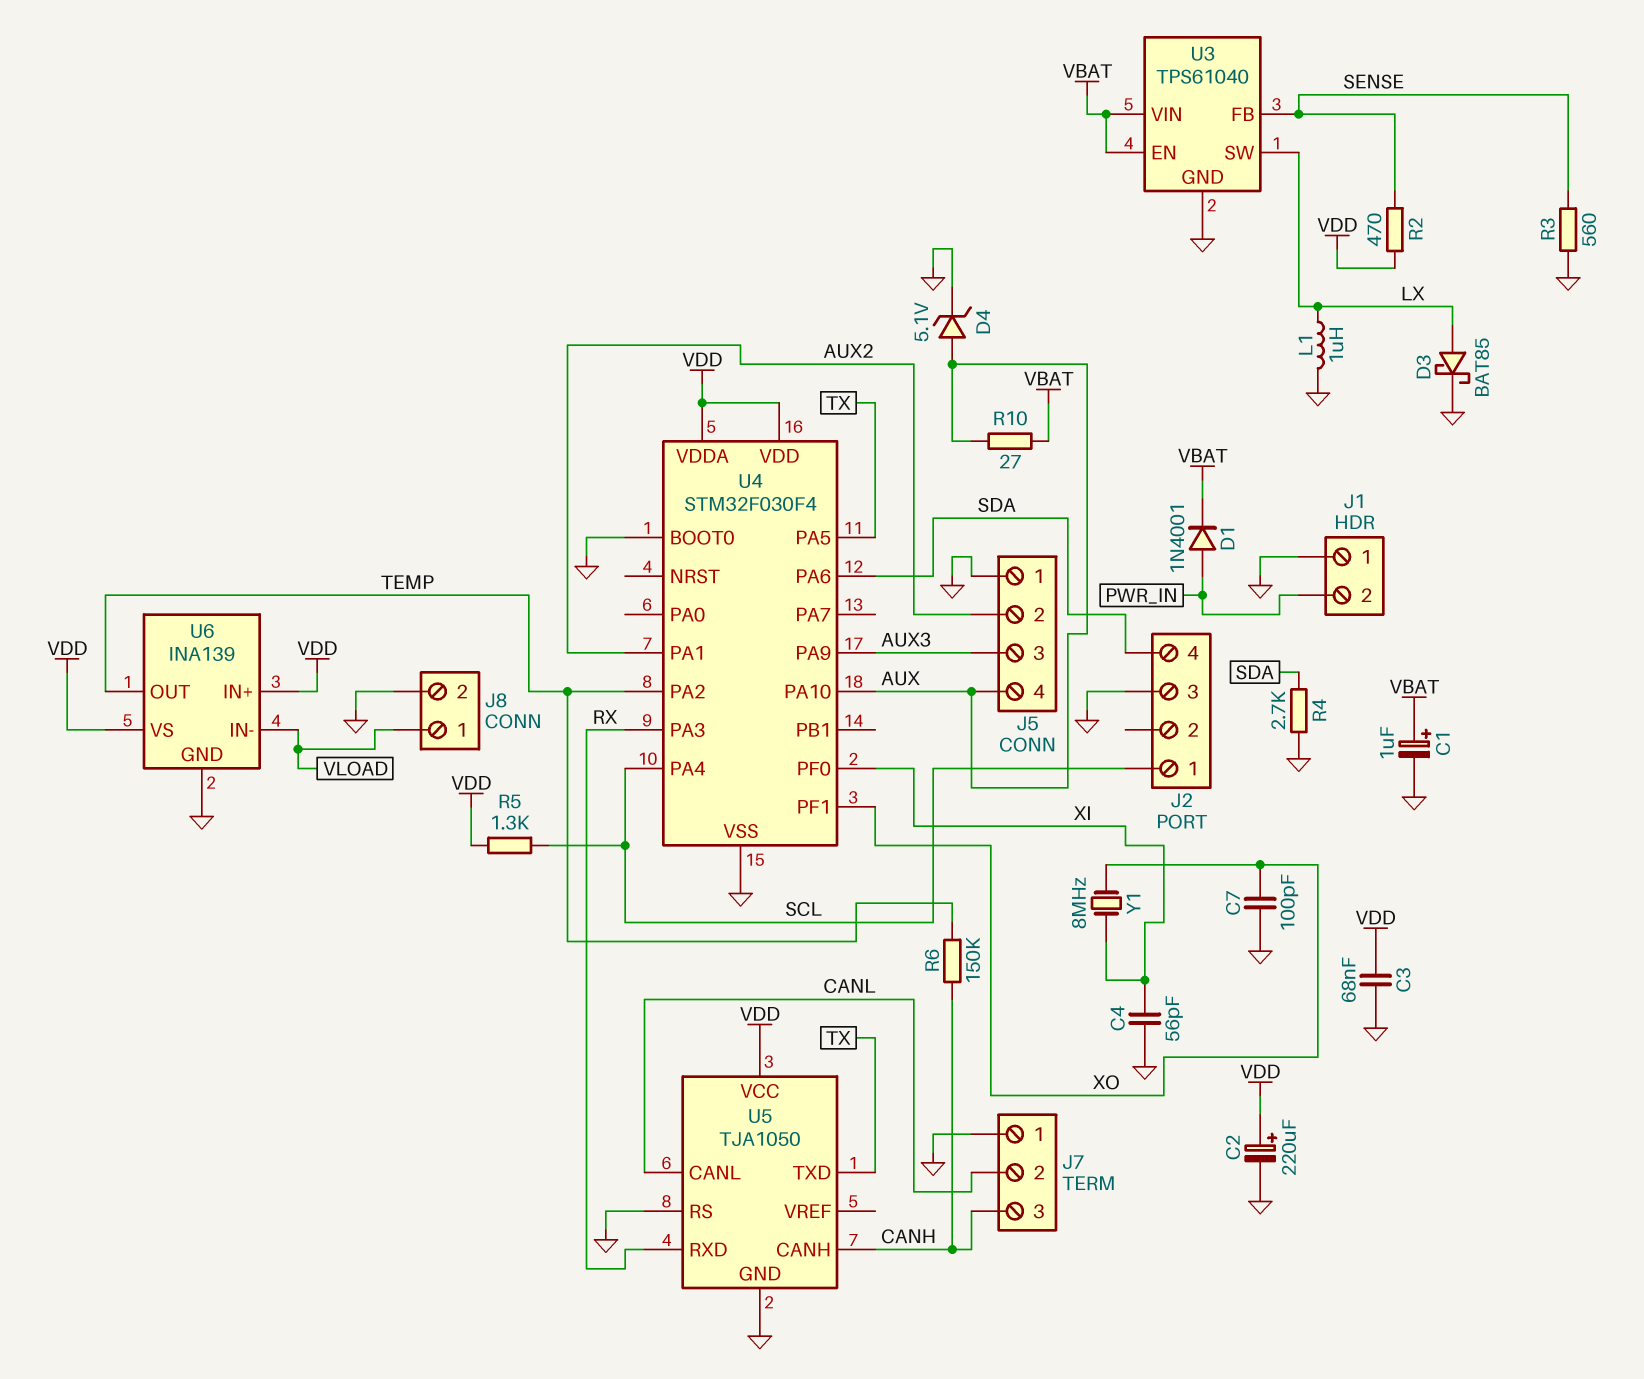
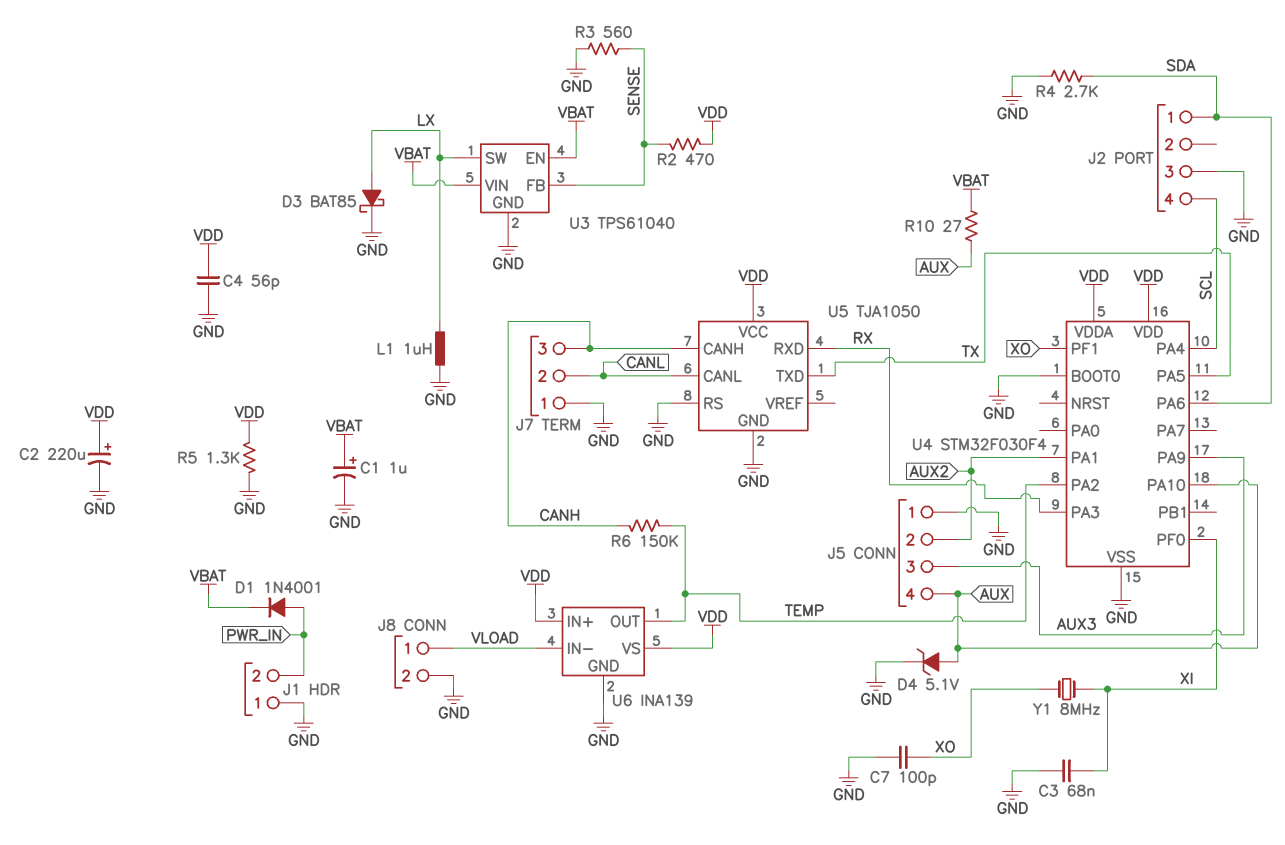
C3: 68nF (GND, VDD) -> 68nF (GND, XI)
C4: 56pF (GND, XI) -> 56pF (GND, VDD)
J2 pin 1: SCL -> SDA
J2 pin 4: SDA -> SCL
R5: 1.3k (SCL, VDD) -> 1.3k (GND, VDD)

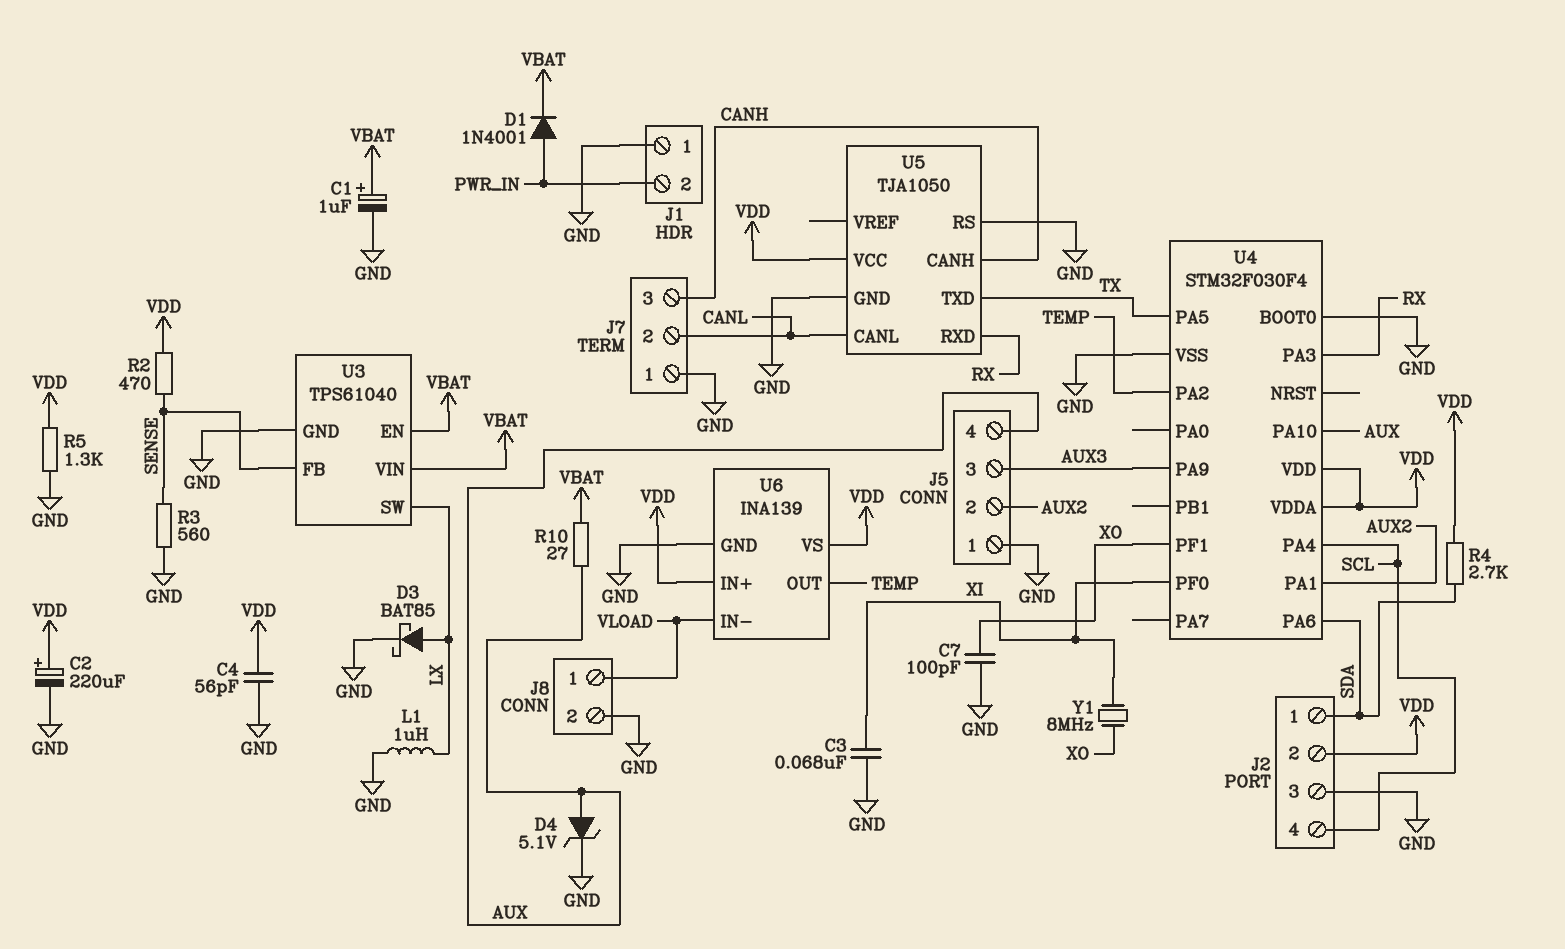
J2 pin 2: none -> VDD
R4: 2.7k (GND, SDA) -> 2.7k (SDA, VDD)
R6: 150k (CANH, TEMP) -> none

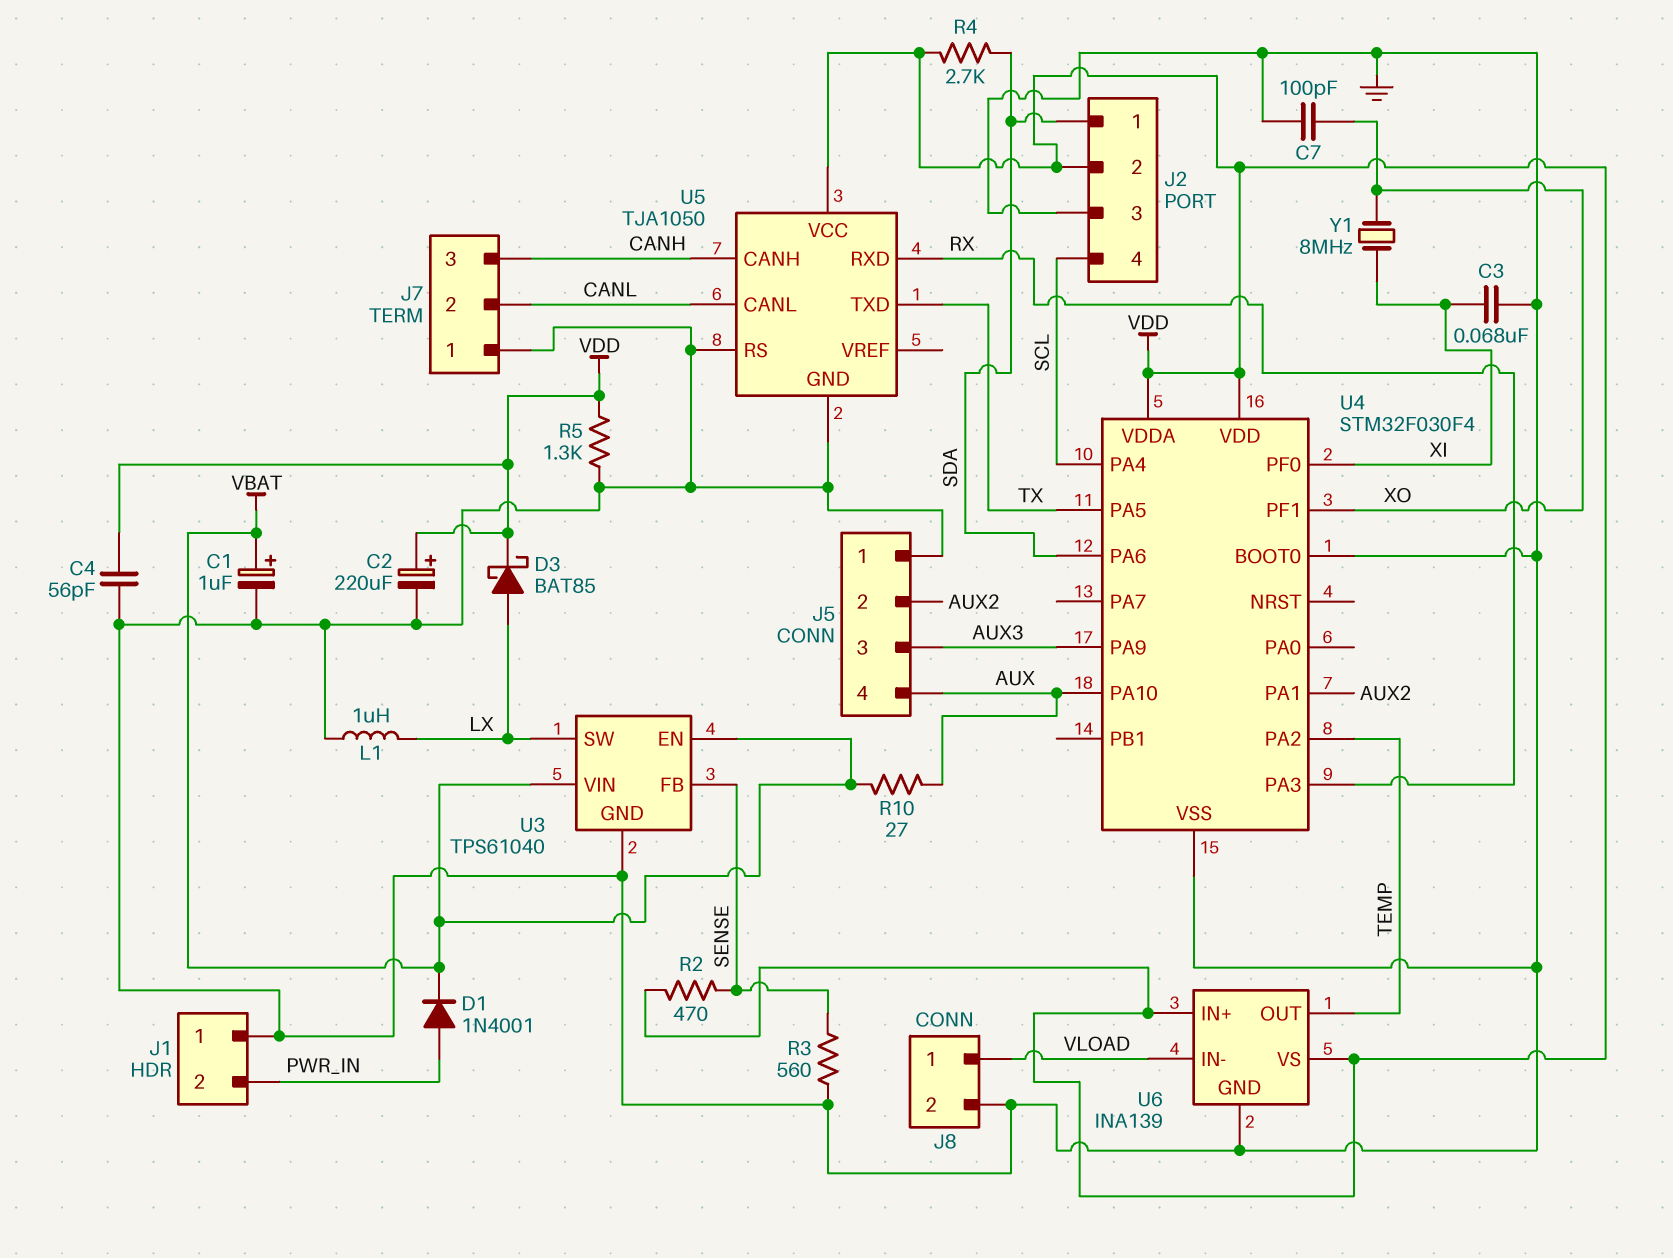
D3: schottky BAT85 (A LX, K GND) -> schottky BAT85 (A LX, K VDD)
D4: zener 5.1V (A AUX, K GND) -> none

